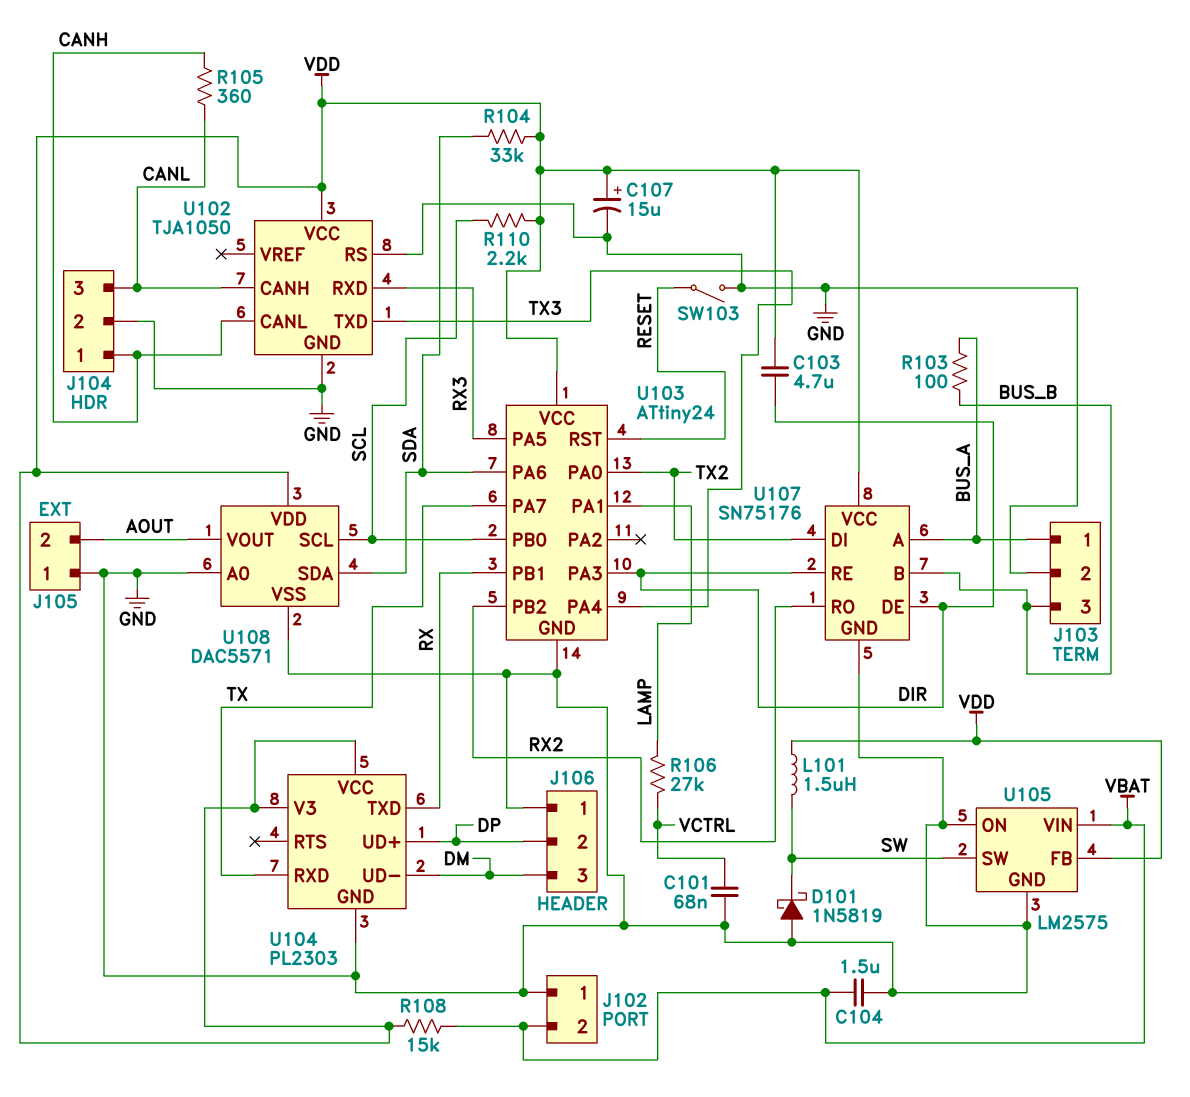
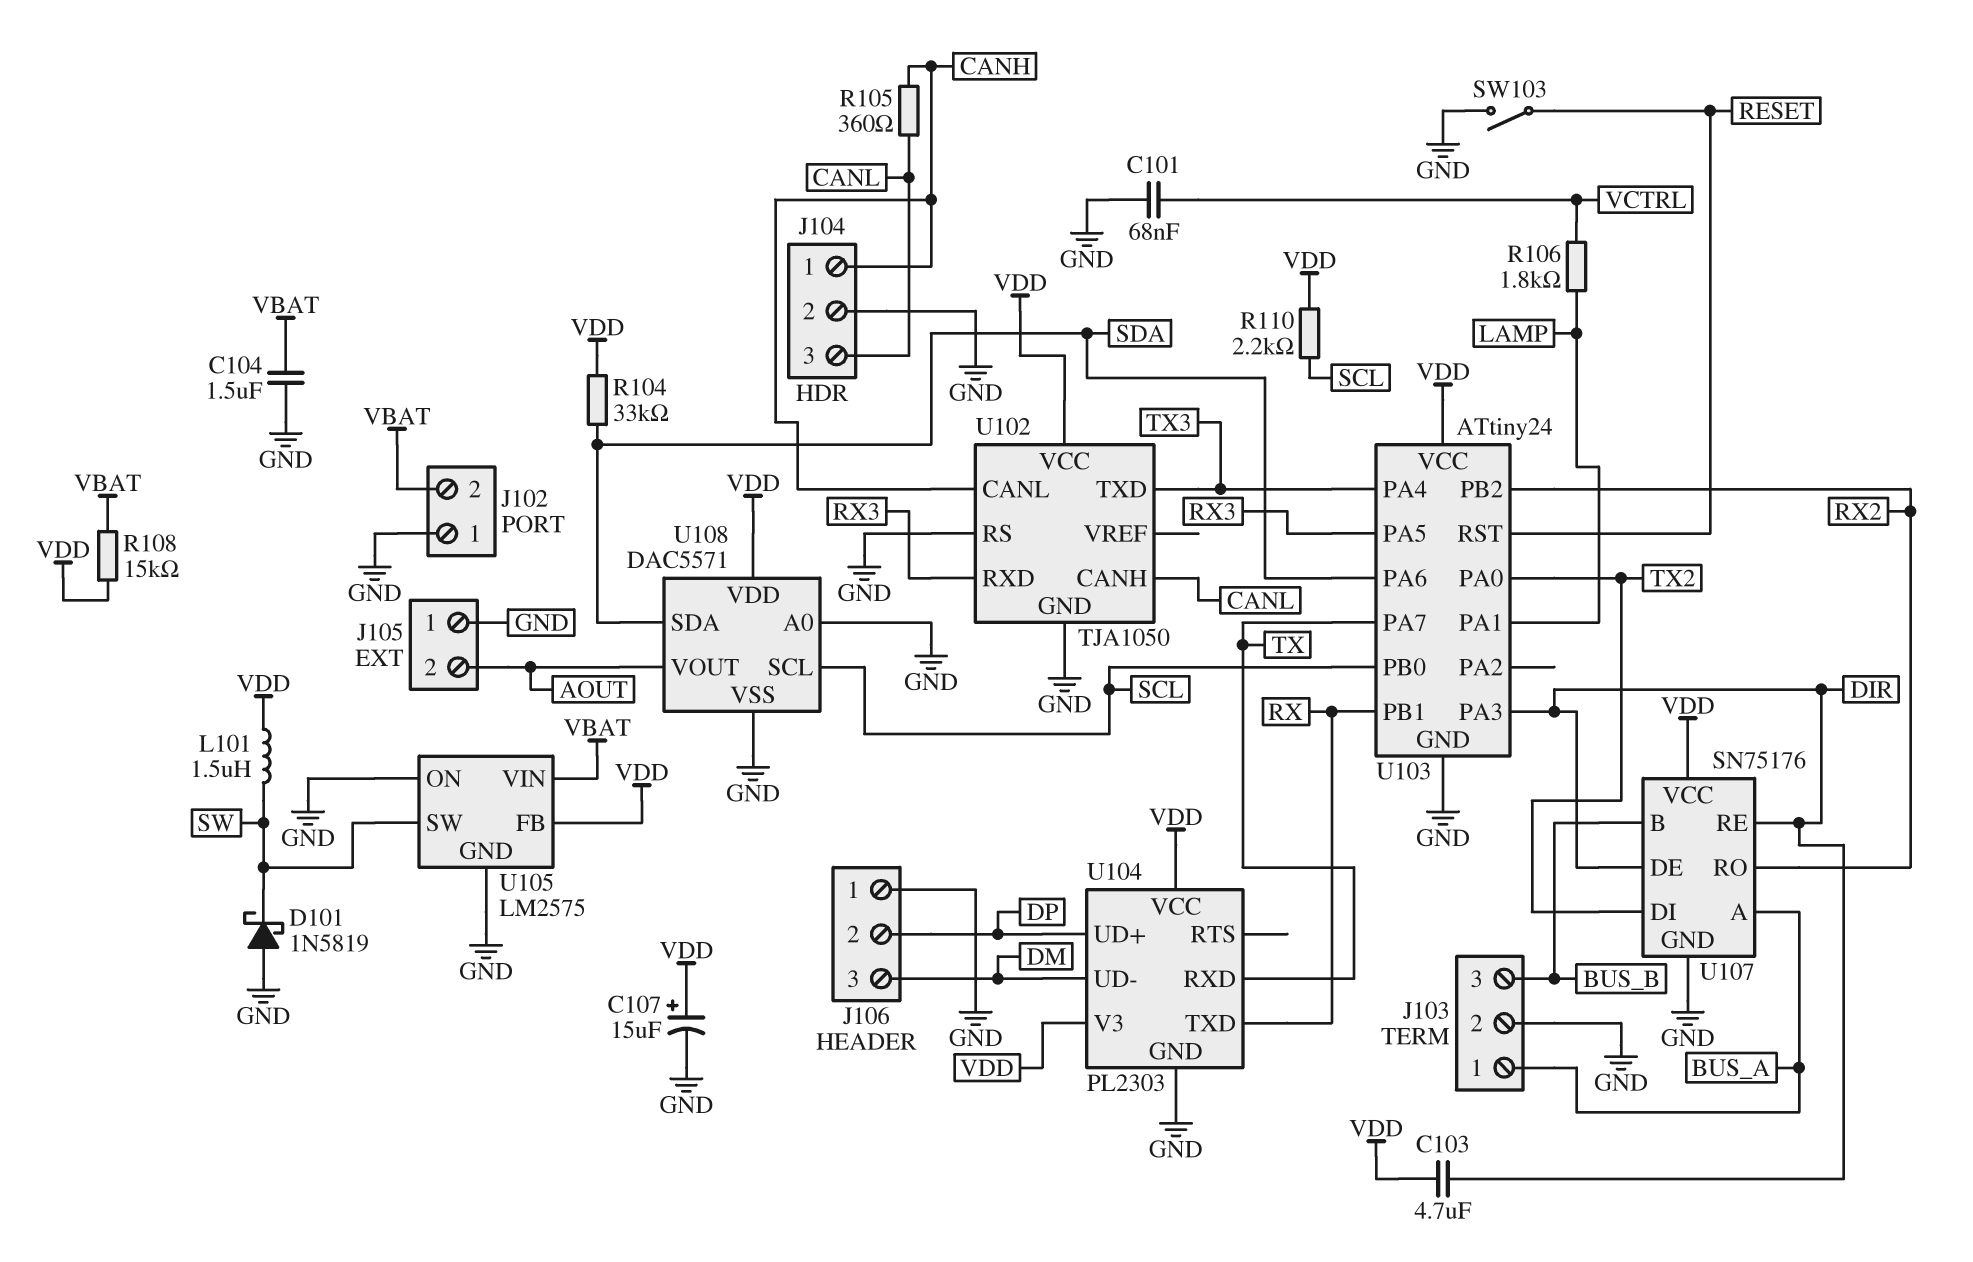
R103: 100 (BUS_A, BUS_B) -> none
R106: 27k (LAMP, VCTRL) -> 1.8k (LAMP, VCTRL)

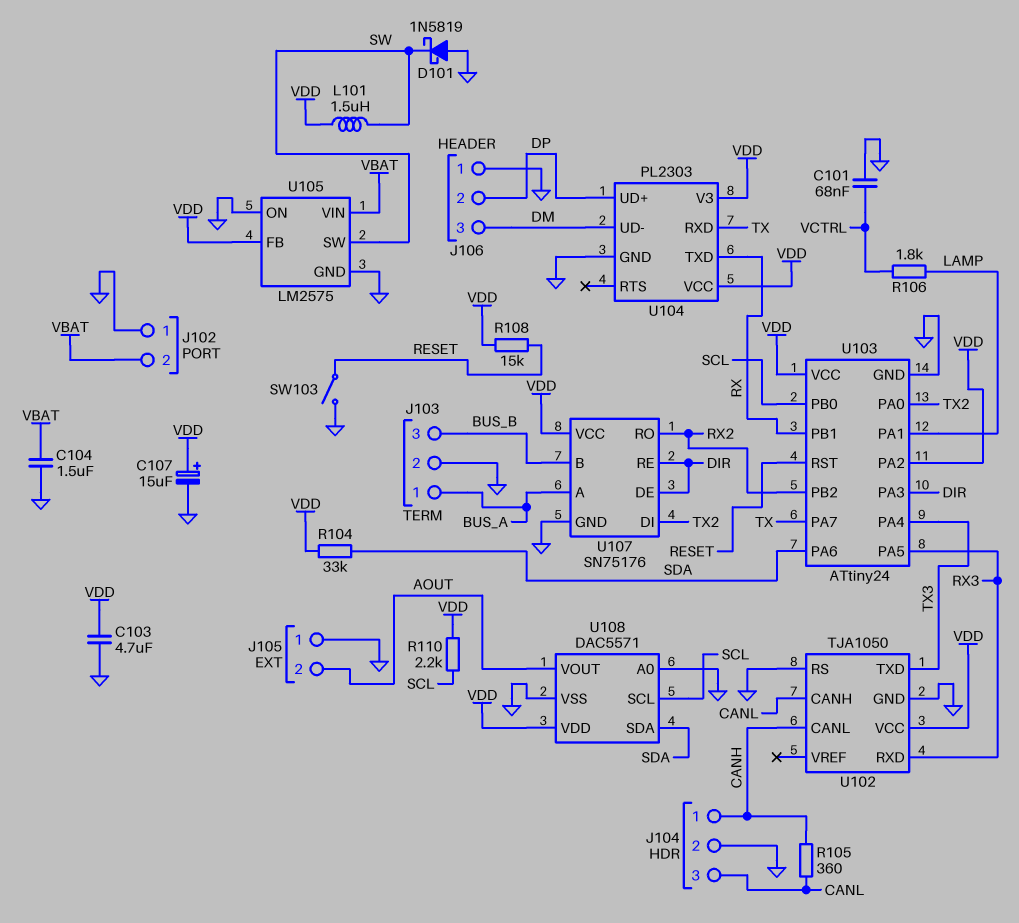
C103: 4.7uF (DIR, VDD) -> 4.7uF (GND, VDD)
R108: 15k (VBAT, VDD) -> 15k (RESET, VDD)
U103 pin PA2: none -> VDD

